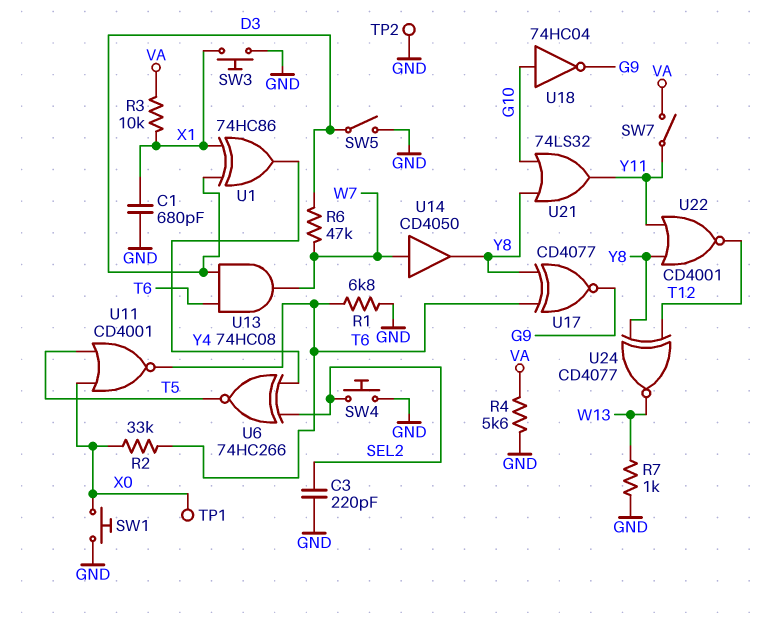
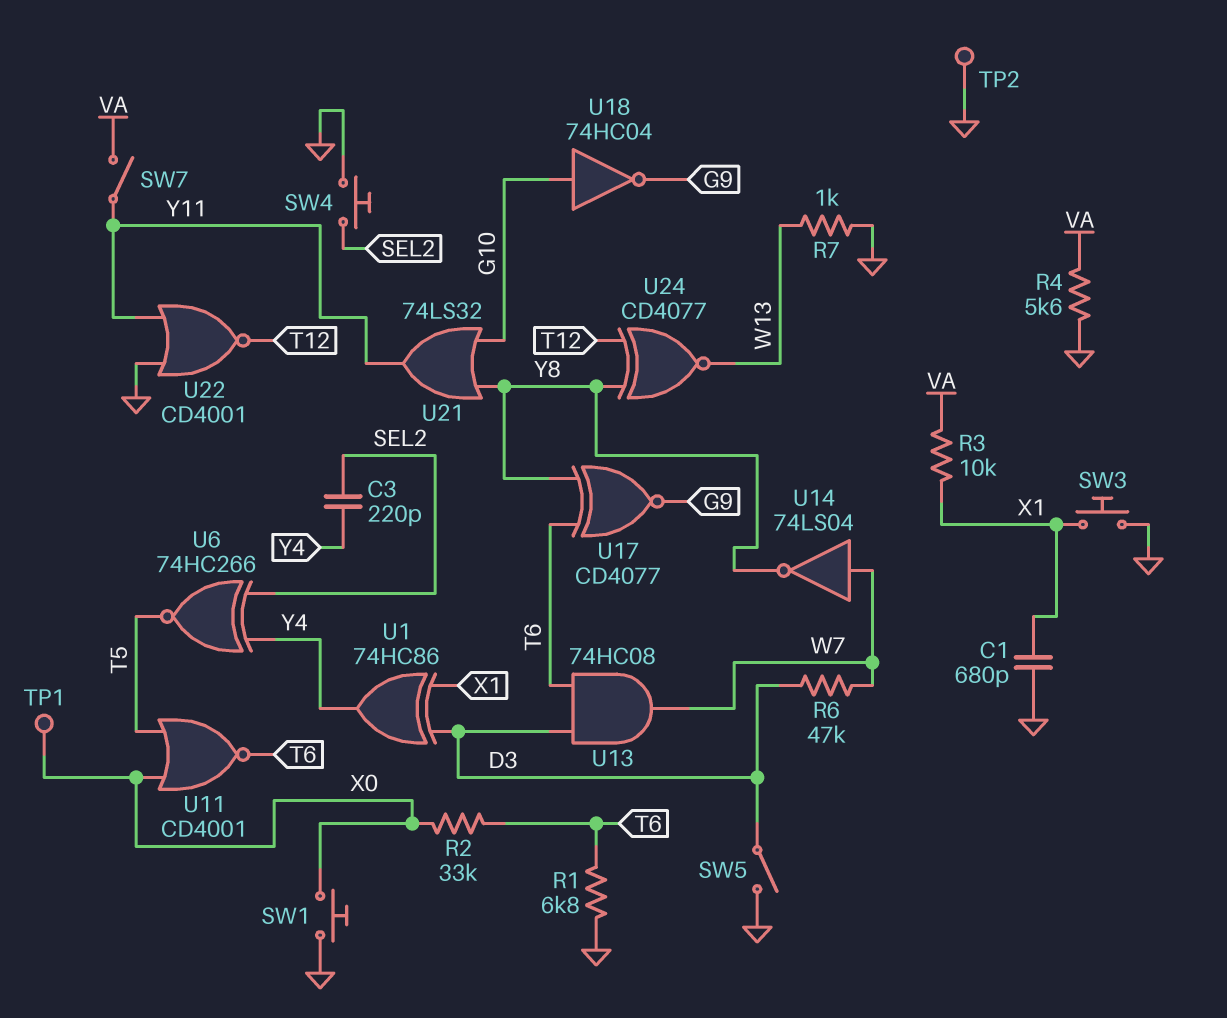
C3: 220pF (GND, SEL2) -> 220pF (SEL2, Y4)
U14: buffer CD4050 (in W7, out Y8) -> NOT 74LS04 (in W7, out Y8)
U22: NOR CD4001 (in Y8, in Y11, out T12) -> NOR CD4001 (in GND, in Y11, out T12)

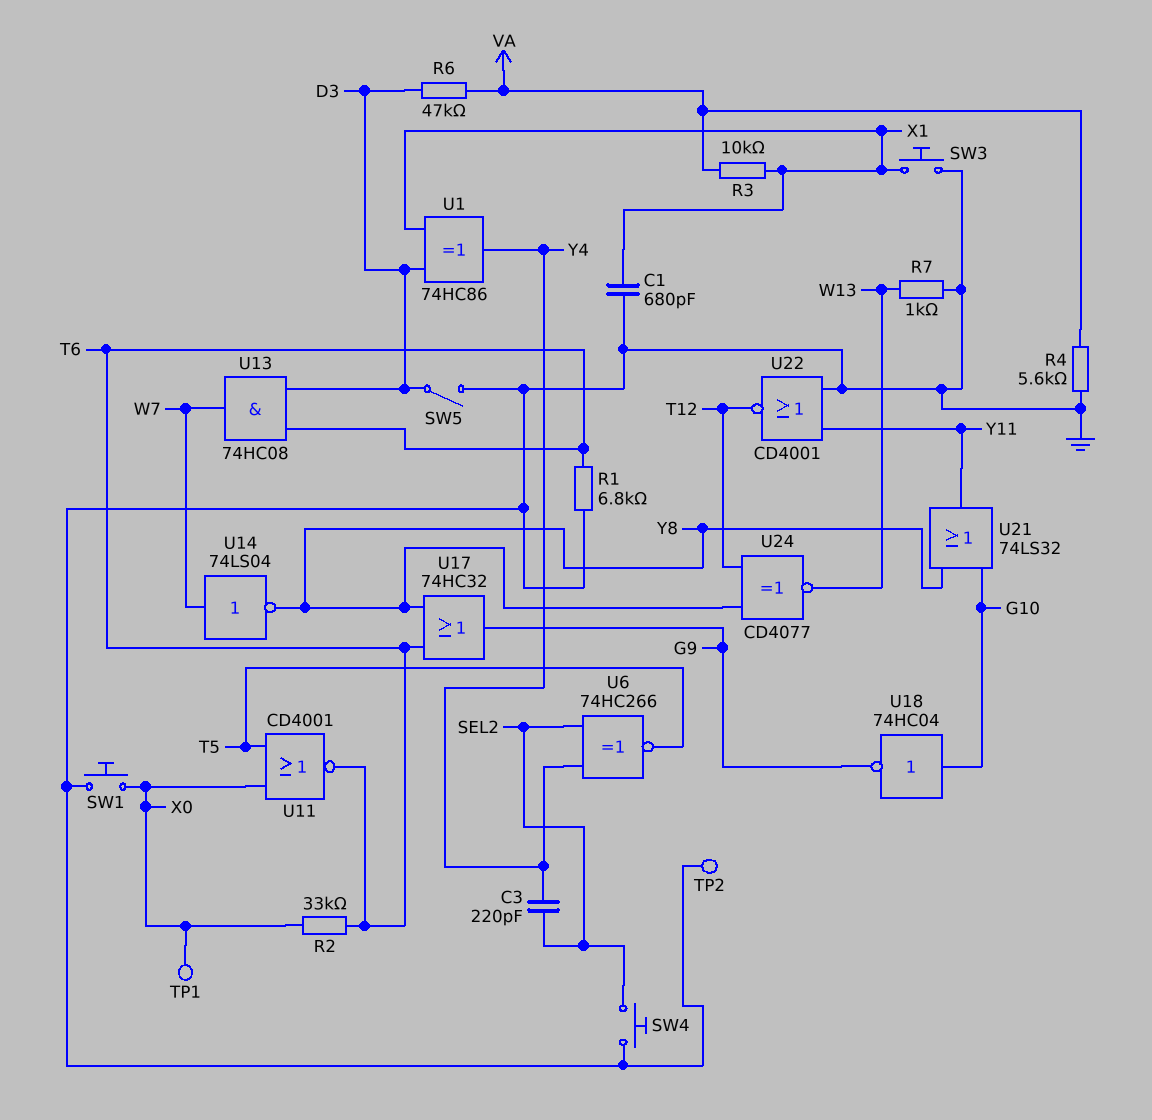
R6: 47k (D3, W7) -> 47k (D3, VA)
SW7: switch (VA, Y11) -> none
U17: XNOR CD4077 (in T6, in Y8, out G9) -> OR 74HC32 (in T6, in Y8, out G9)

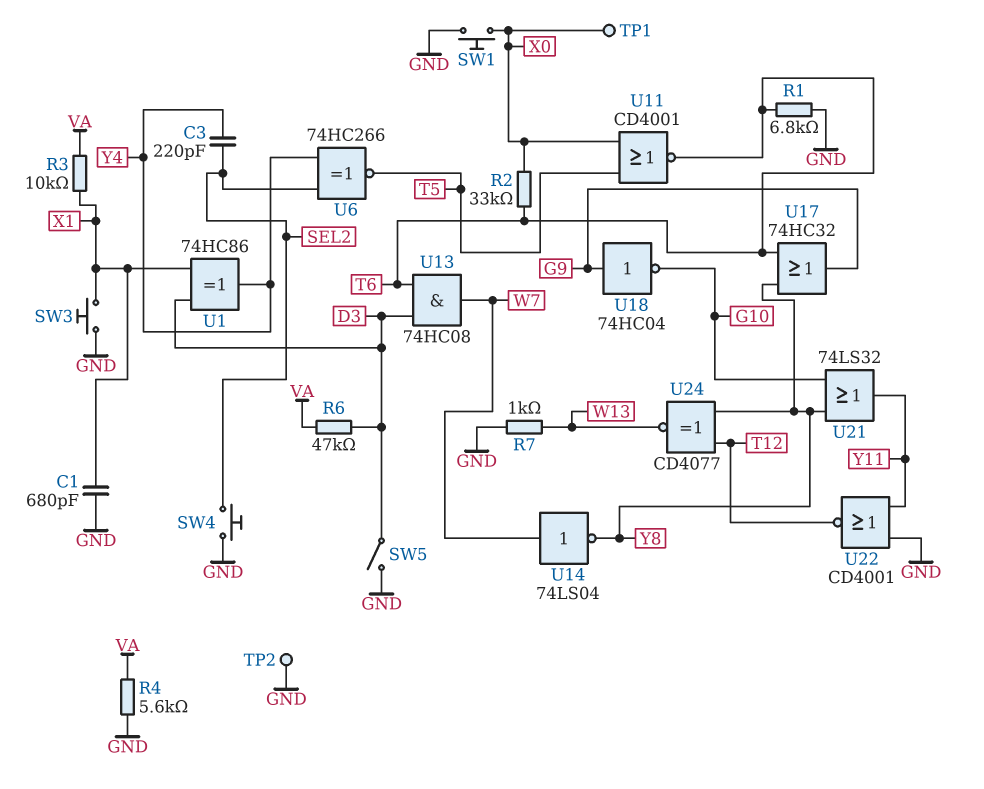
U18: NOT 74HC04 (in G10, out G9) -> NOT 74HC04 (in G9, out G10)

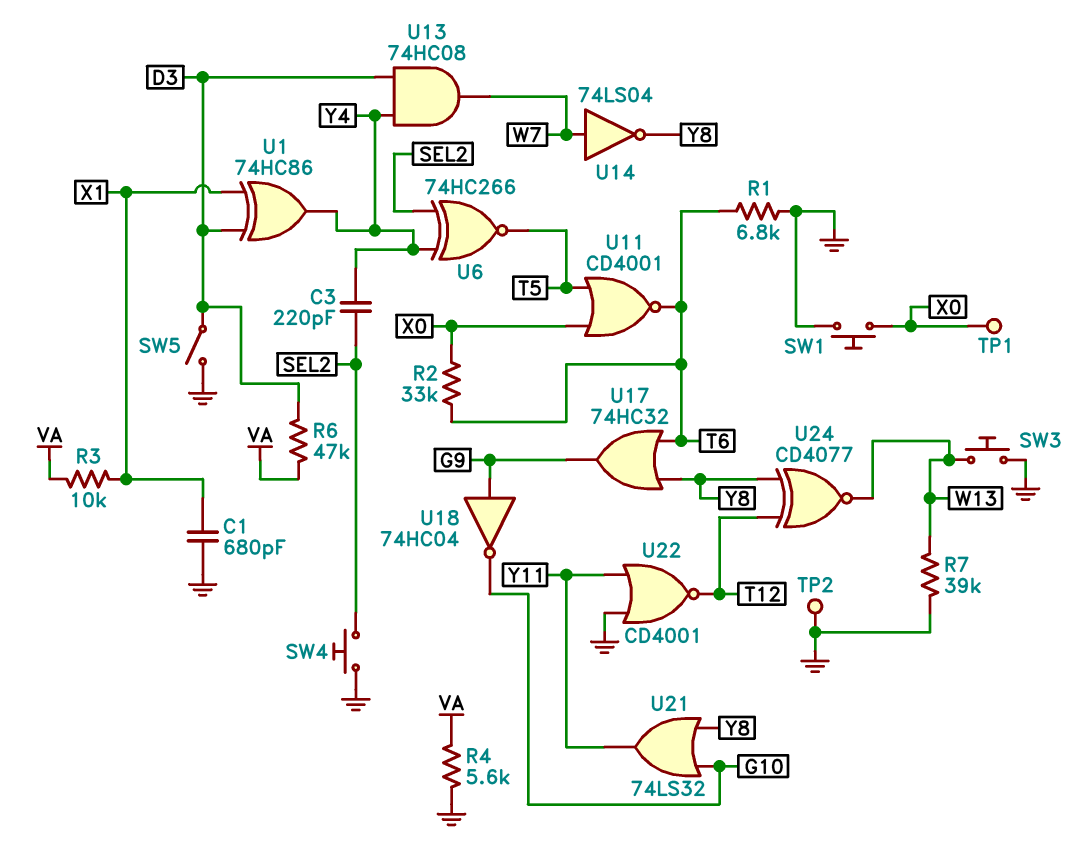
R7: 1k (GND, W13) -> 39k (GND, W13)
SW3: button (GND, X1) -> button (GND, W13)
U13: AND 74HC08 (in D3, in T6, out W7) -> AND 74HC08 (in D3, in Y4, out W7)

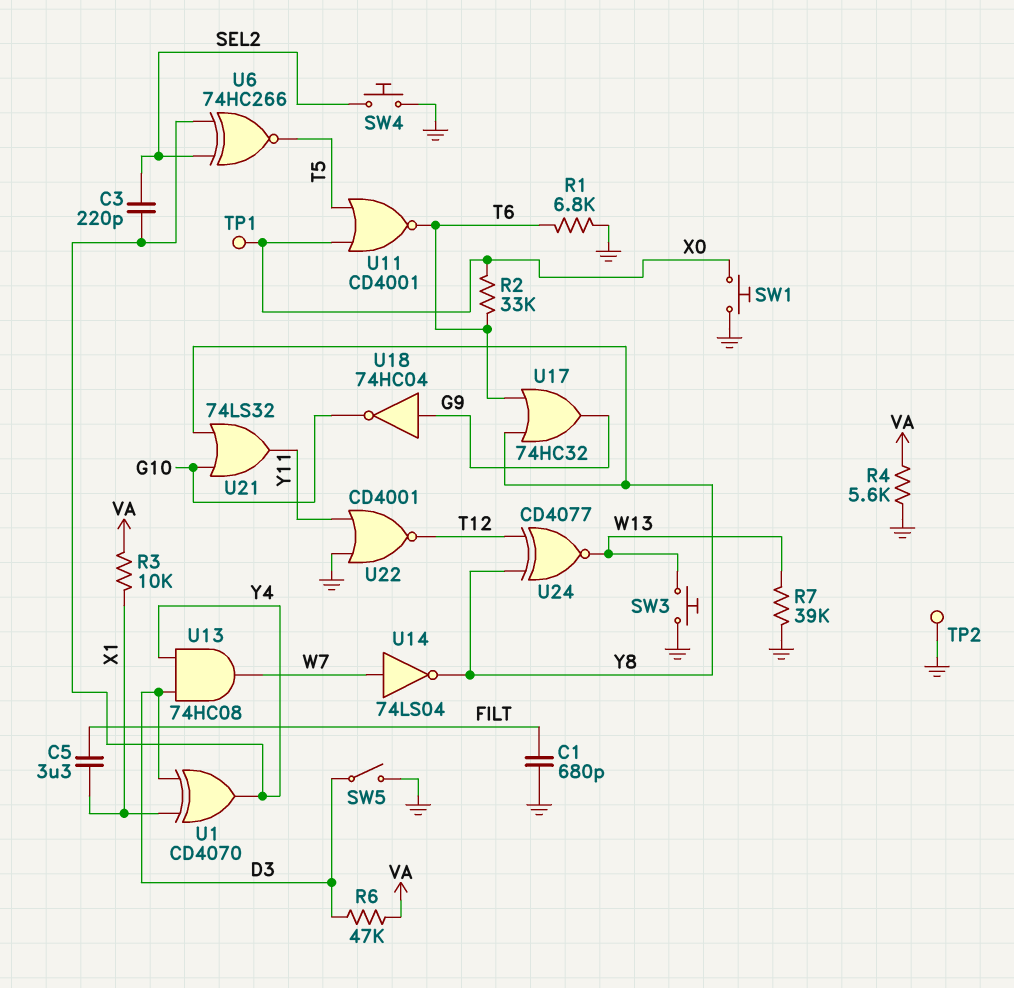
C1: 680pF (GND, X1) -> 680pF (FILT, GND)
C5: none -> 3.3uF (FILT, X1)
U1: XOR 74HC86 (in D3, in X1, out Y4) -> XOR CD4070 (in D3, in X1, out Y4)

